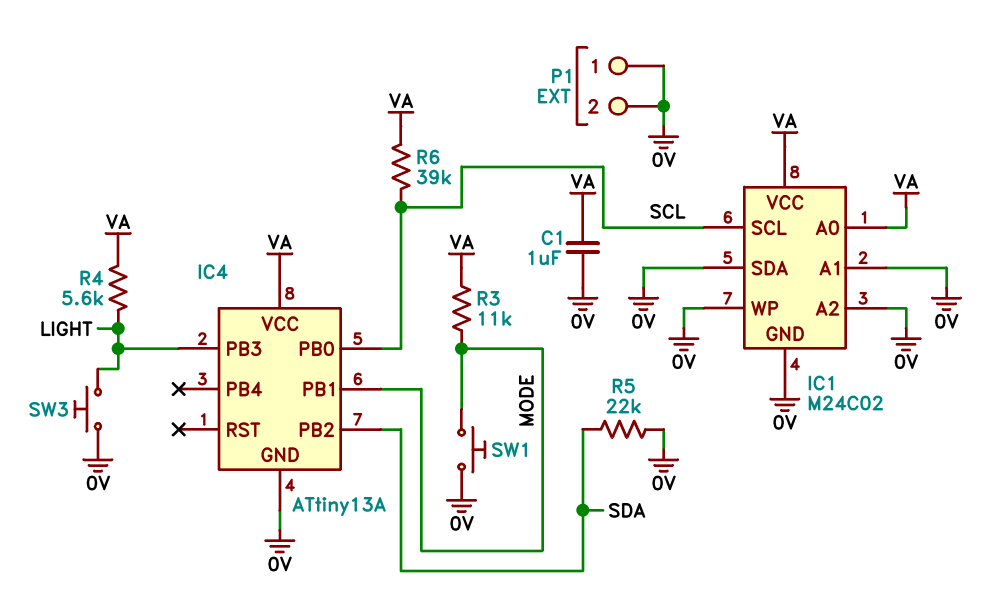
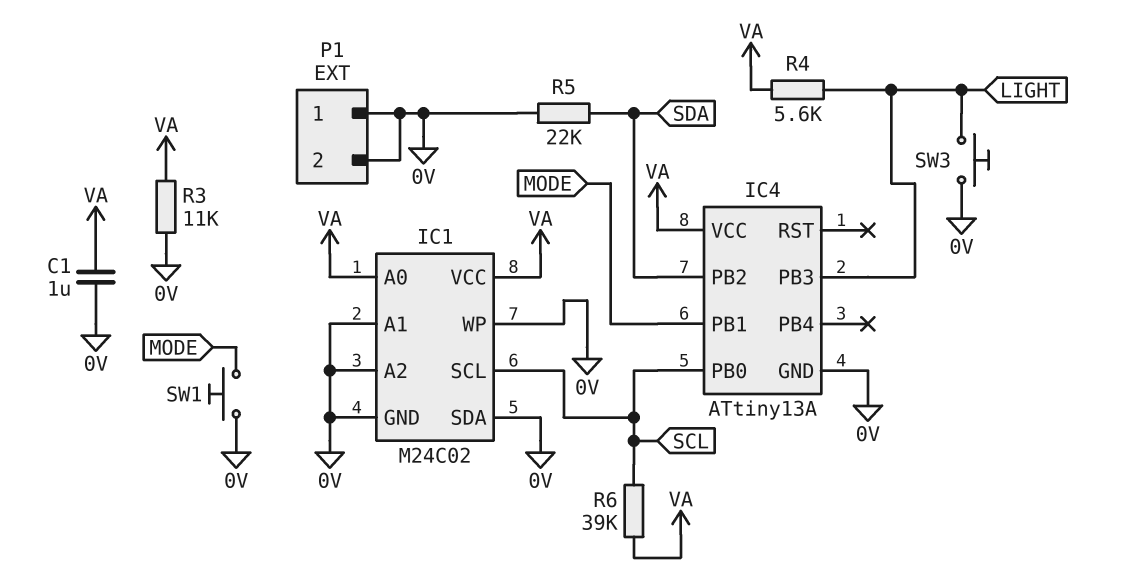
R3: 11k (MODE, VA) -> 11k (0V, VA)

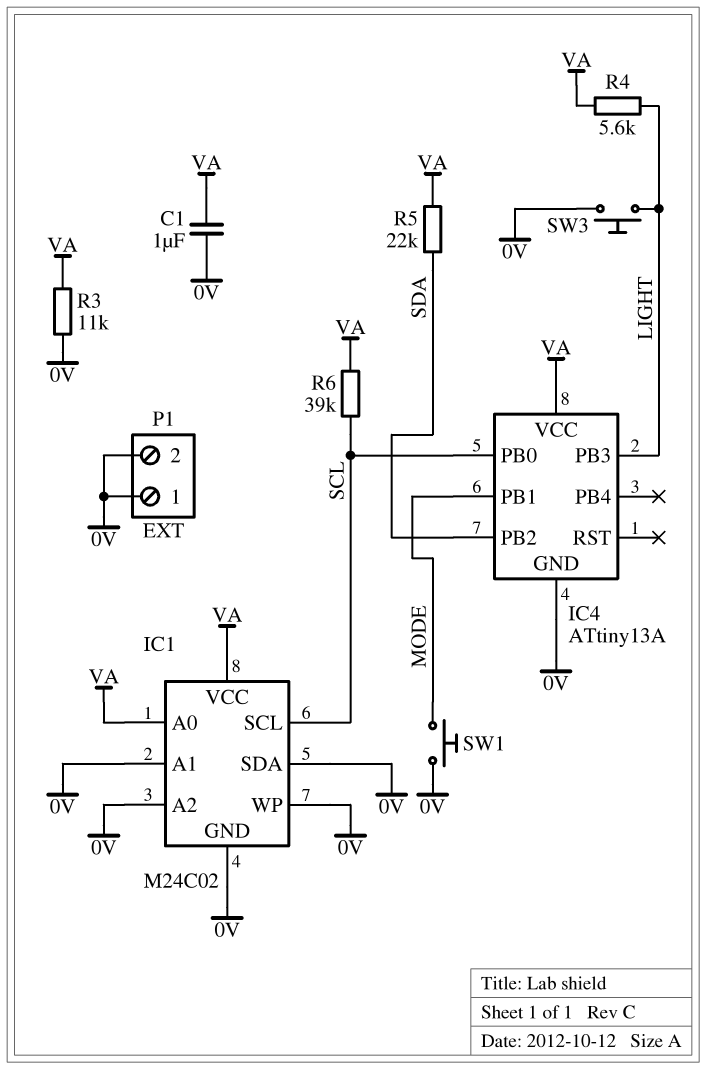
R5: 22k (0V, SDA) -> 22k (SDA, VA)

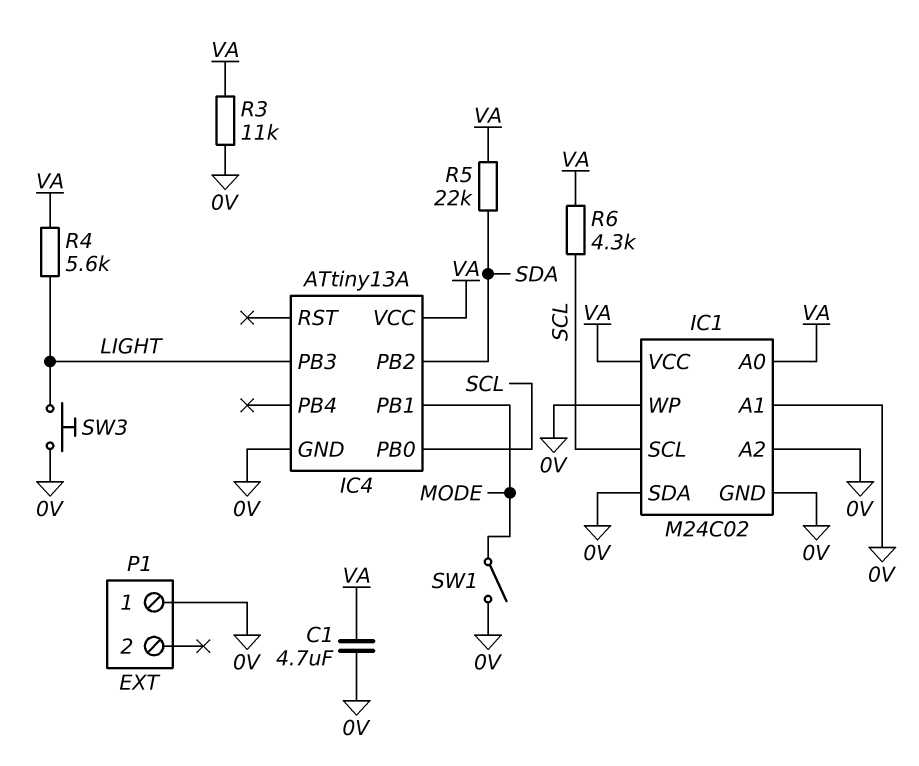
C1: 1uF (0V, VA) -> 4.7uF (0V, VA)
P1 pin 2: 0V -> none
R6: 39k (SCL, VA) -> 4.3k (SCL, VA)
SW1: button (0V, MODE) -> switch (0V, MODE)

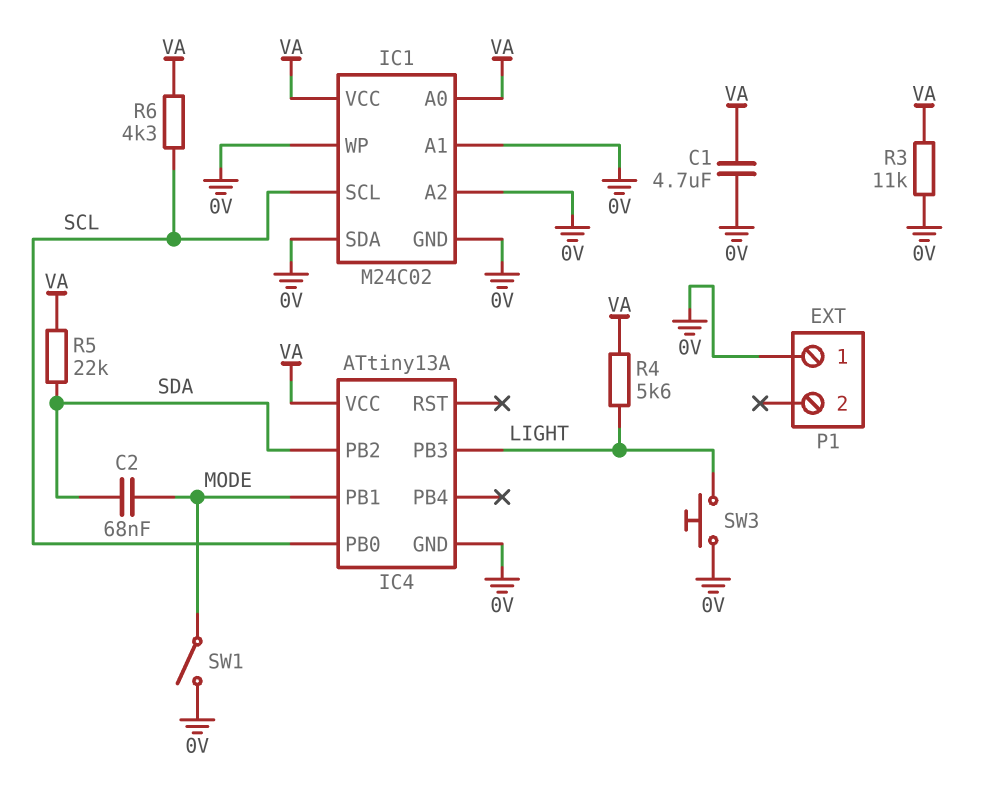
C2: none -> 68nF (MODE, SDA)

